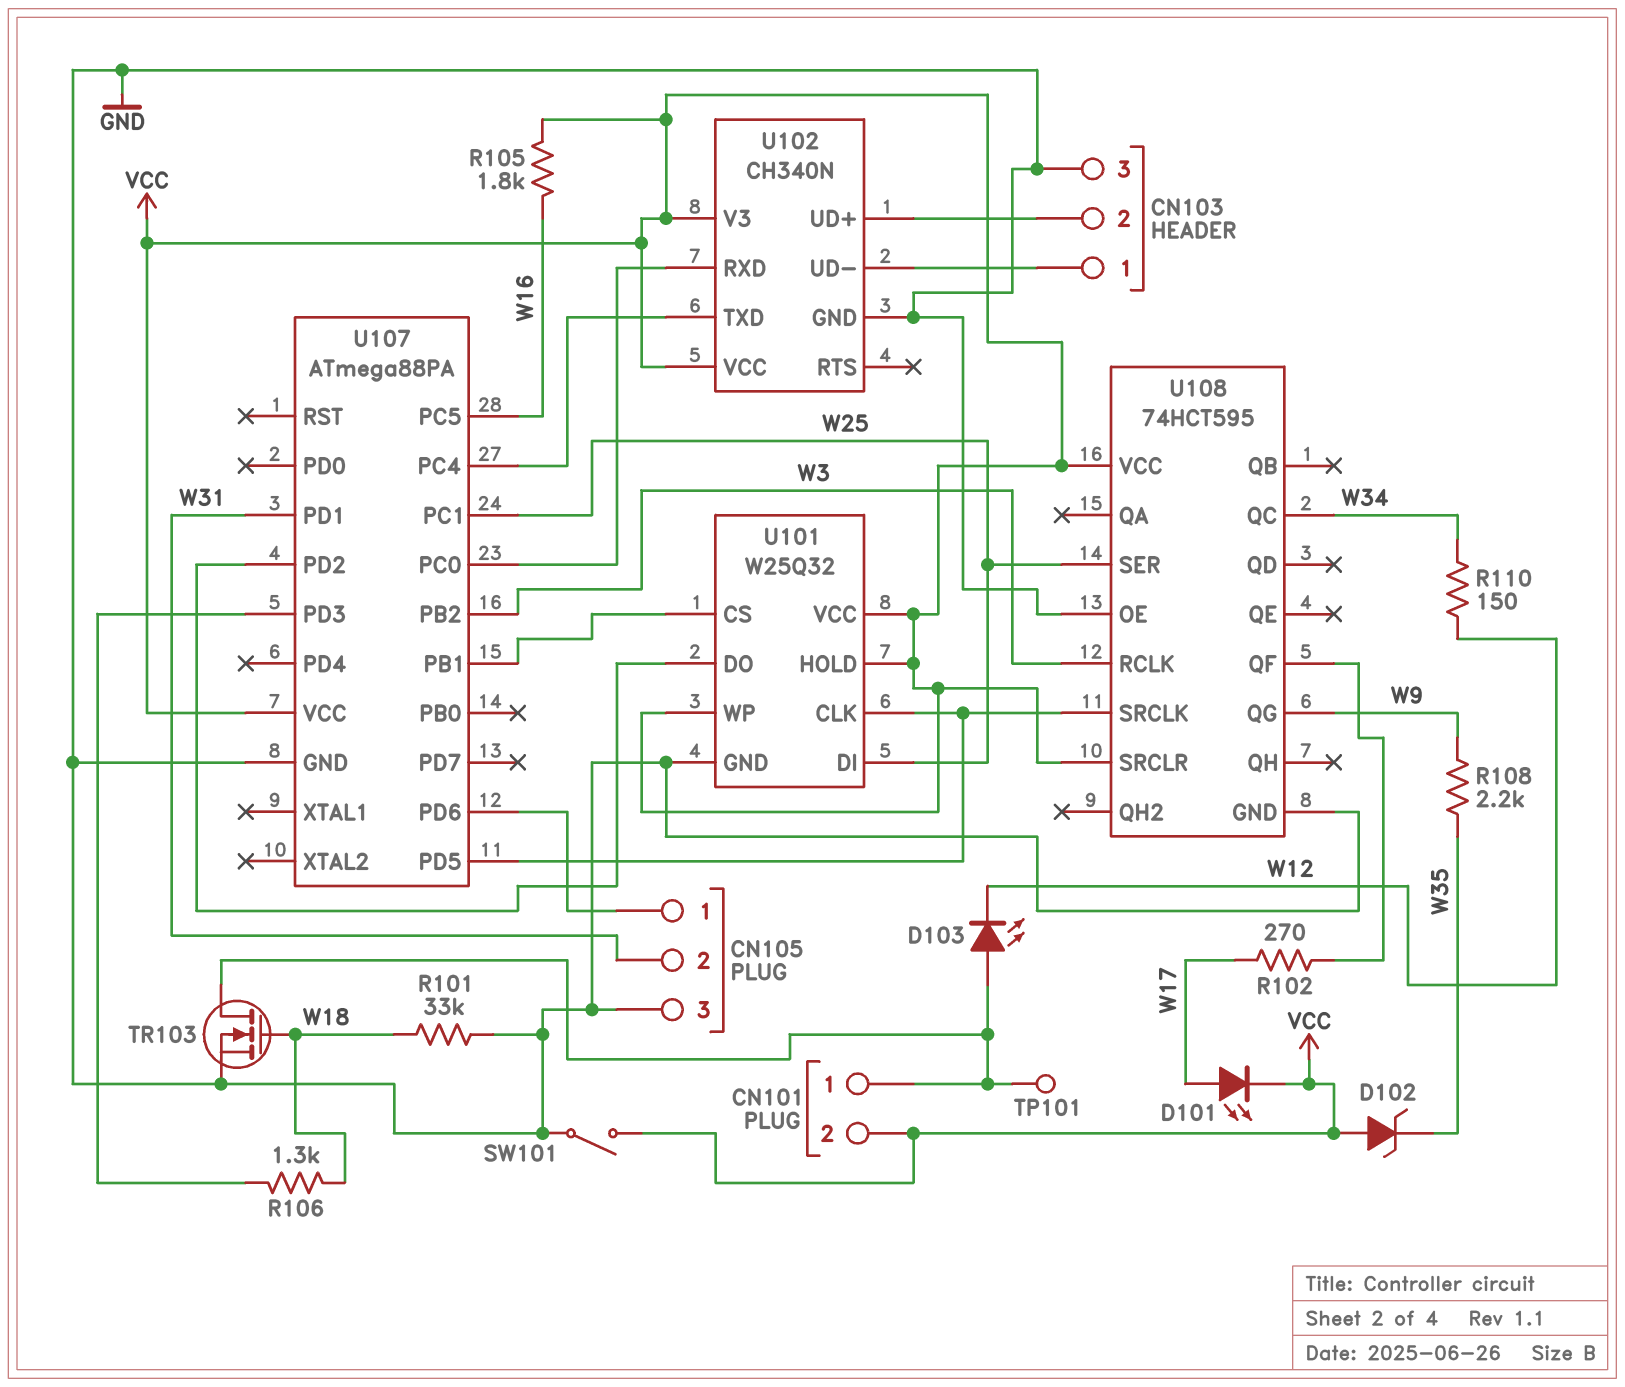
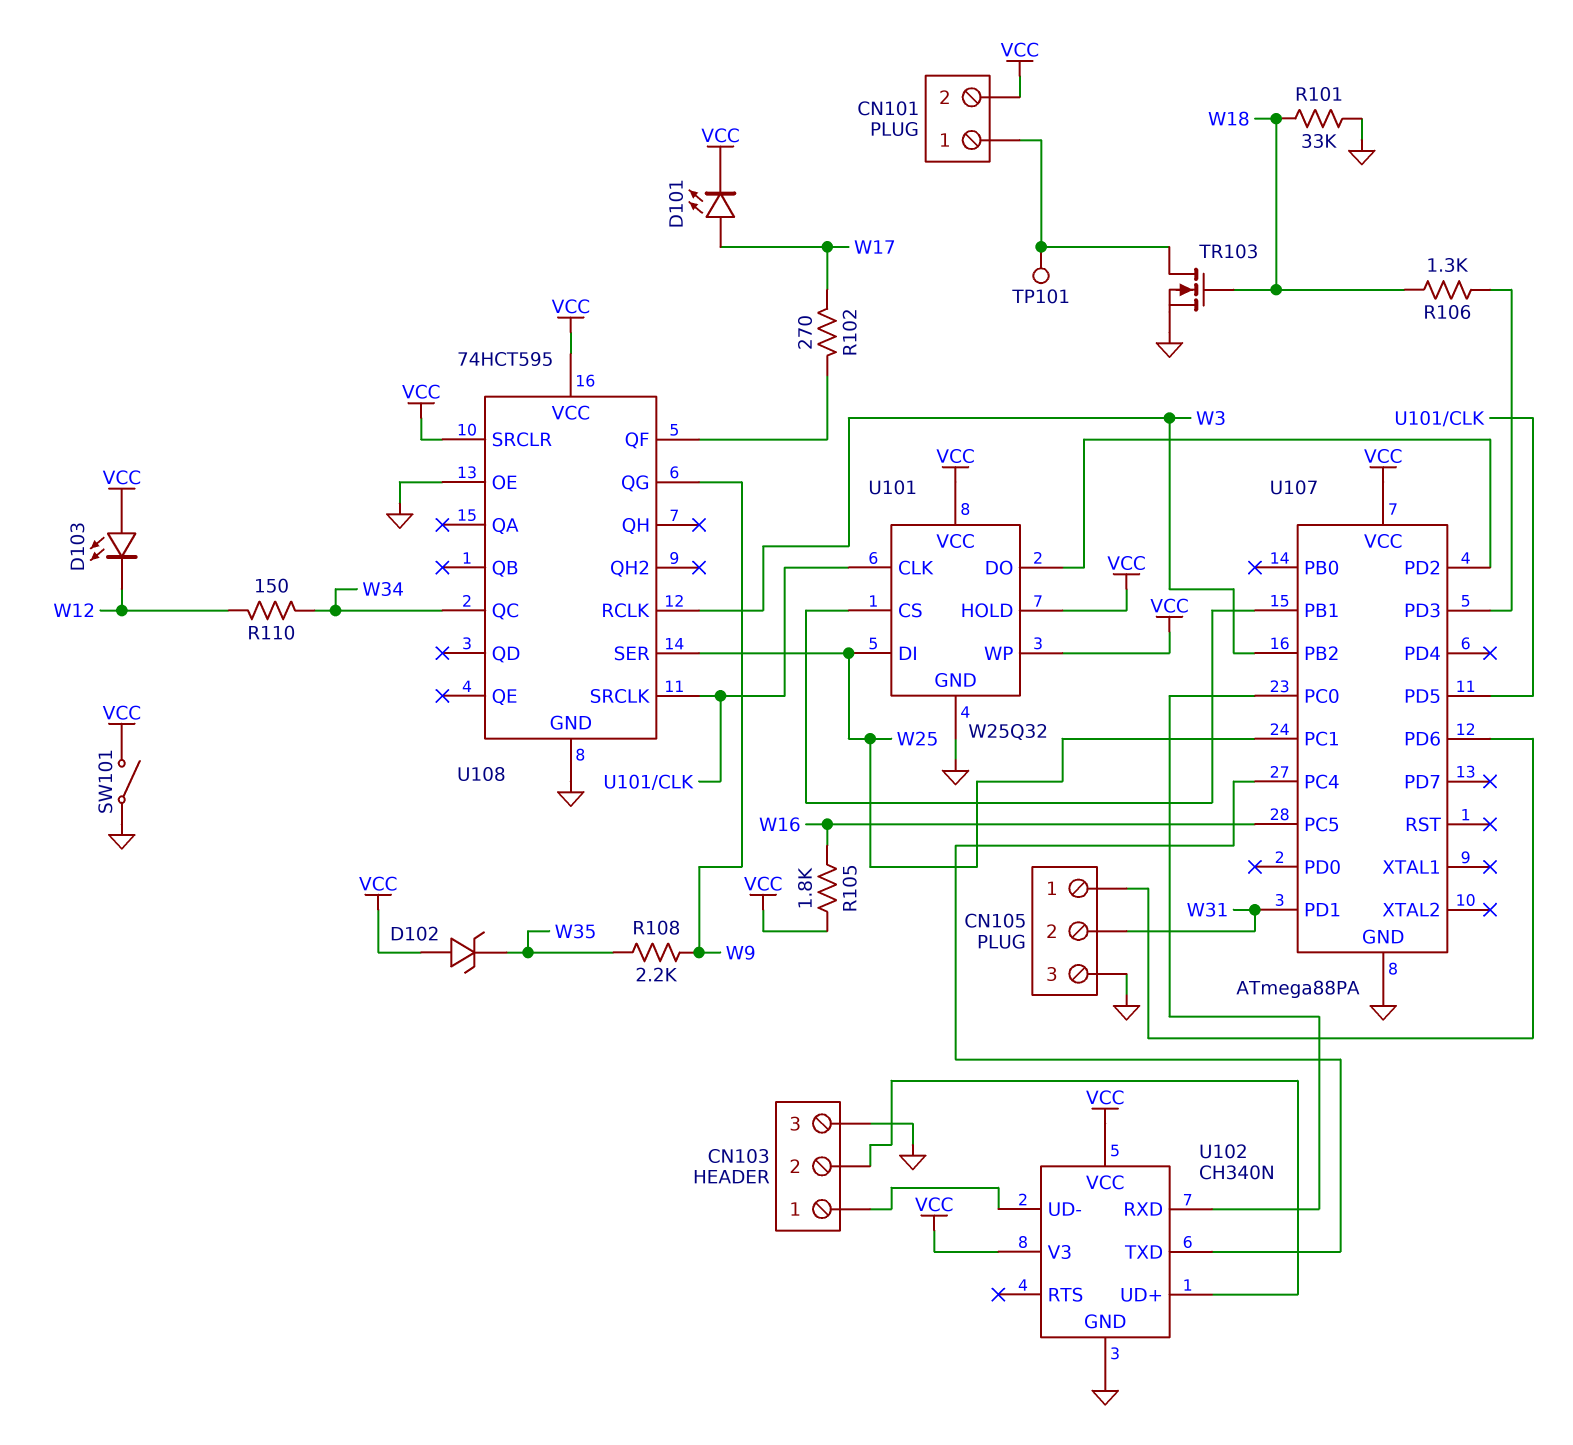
D103: LED (A CN101/1, K W12) -> LED (A VCC, K W12)

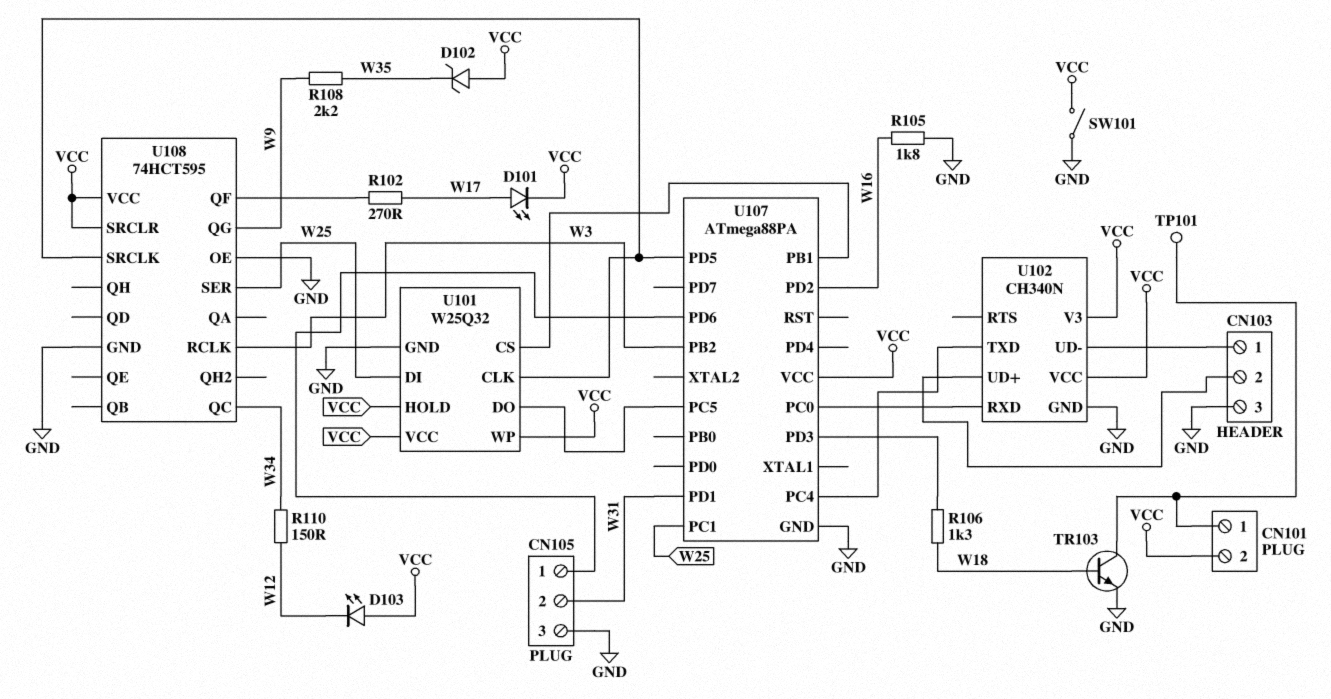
R101: 33k (GND, W18) -> none
R105: 1.8k (VCC, W16) -> 1.8k (GND, W16)
TR103: NMOS (G W18, D CN101/1, S GND) -> NPN (B W18, C CN101/1, E GND)
U107 pin PC5: W16 -> U101/DO
U107 pin PD2: U101/DO -> W16

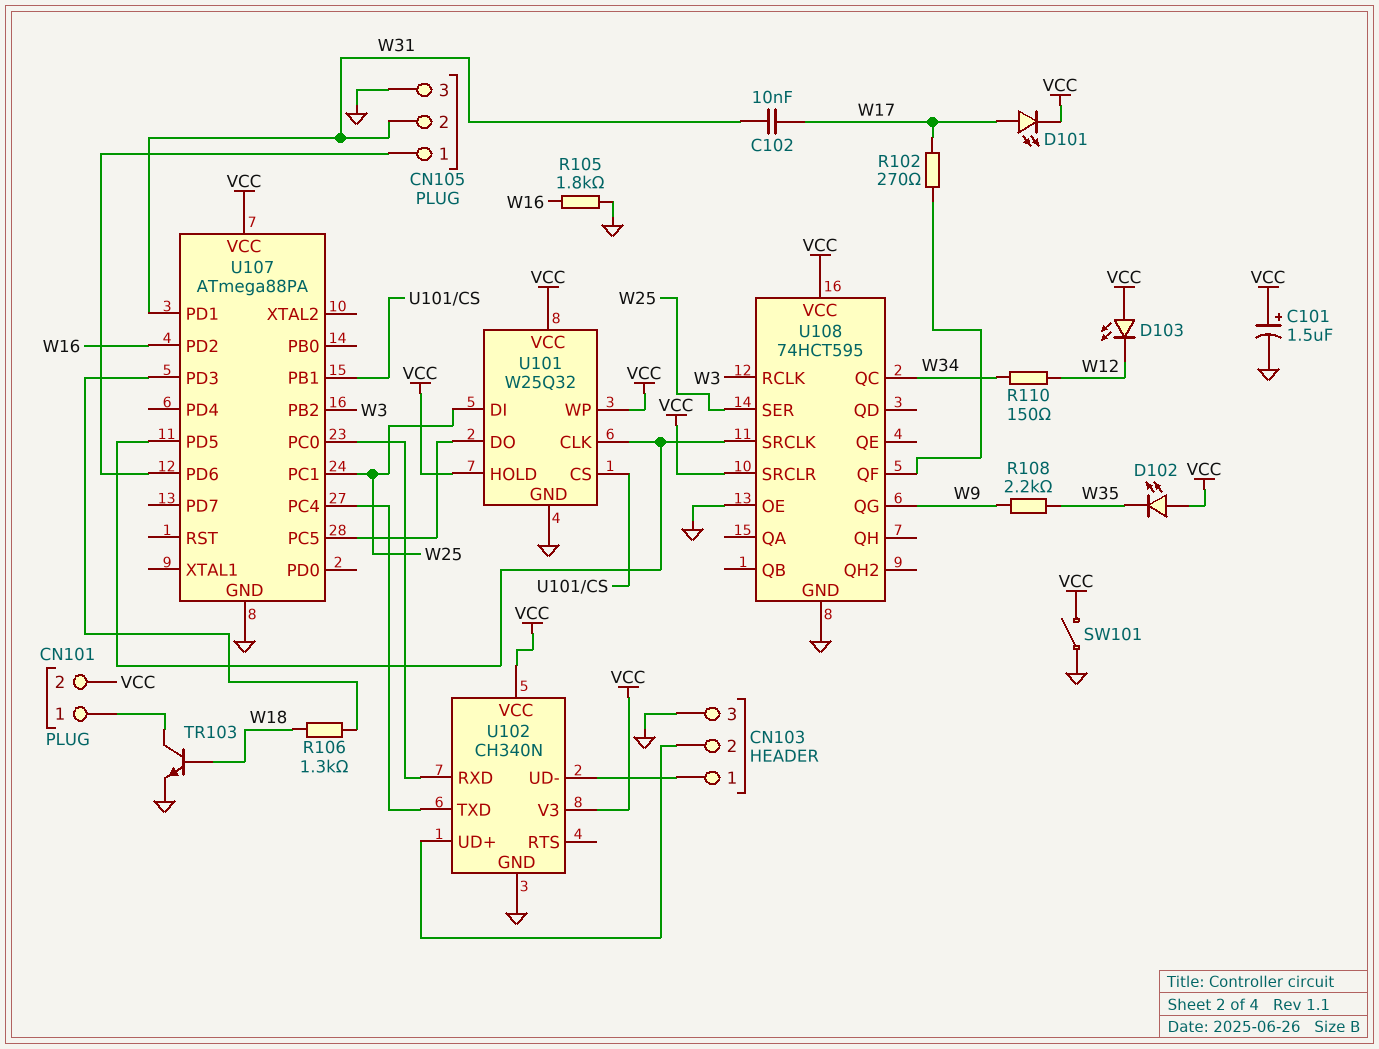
C101: none -> 1.5uF (plus VCC, minus GND)
C102: none -> 10nF (W17, W31)
D102: zener (A VCC, K W35) -> LED (A VCC, K W35)
TP101: test point (CN101/1) -> none

